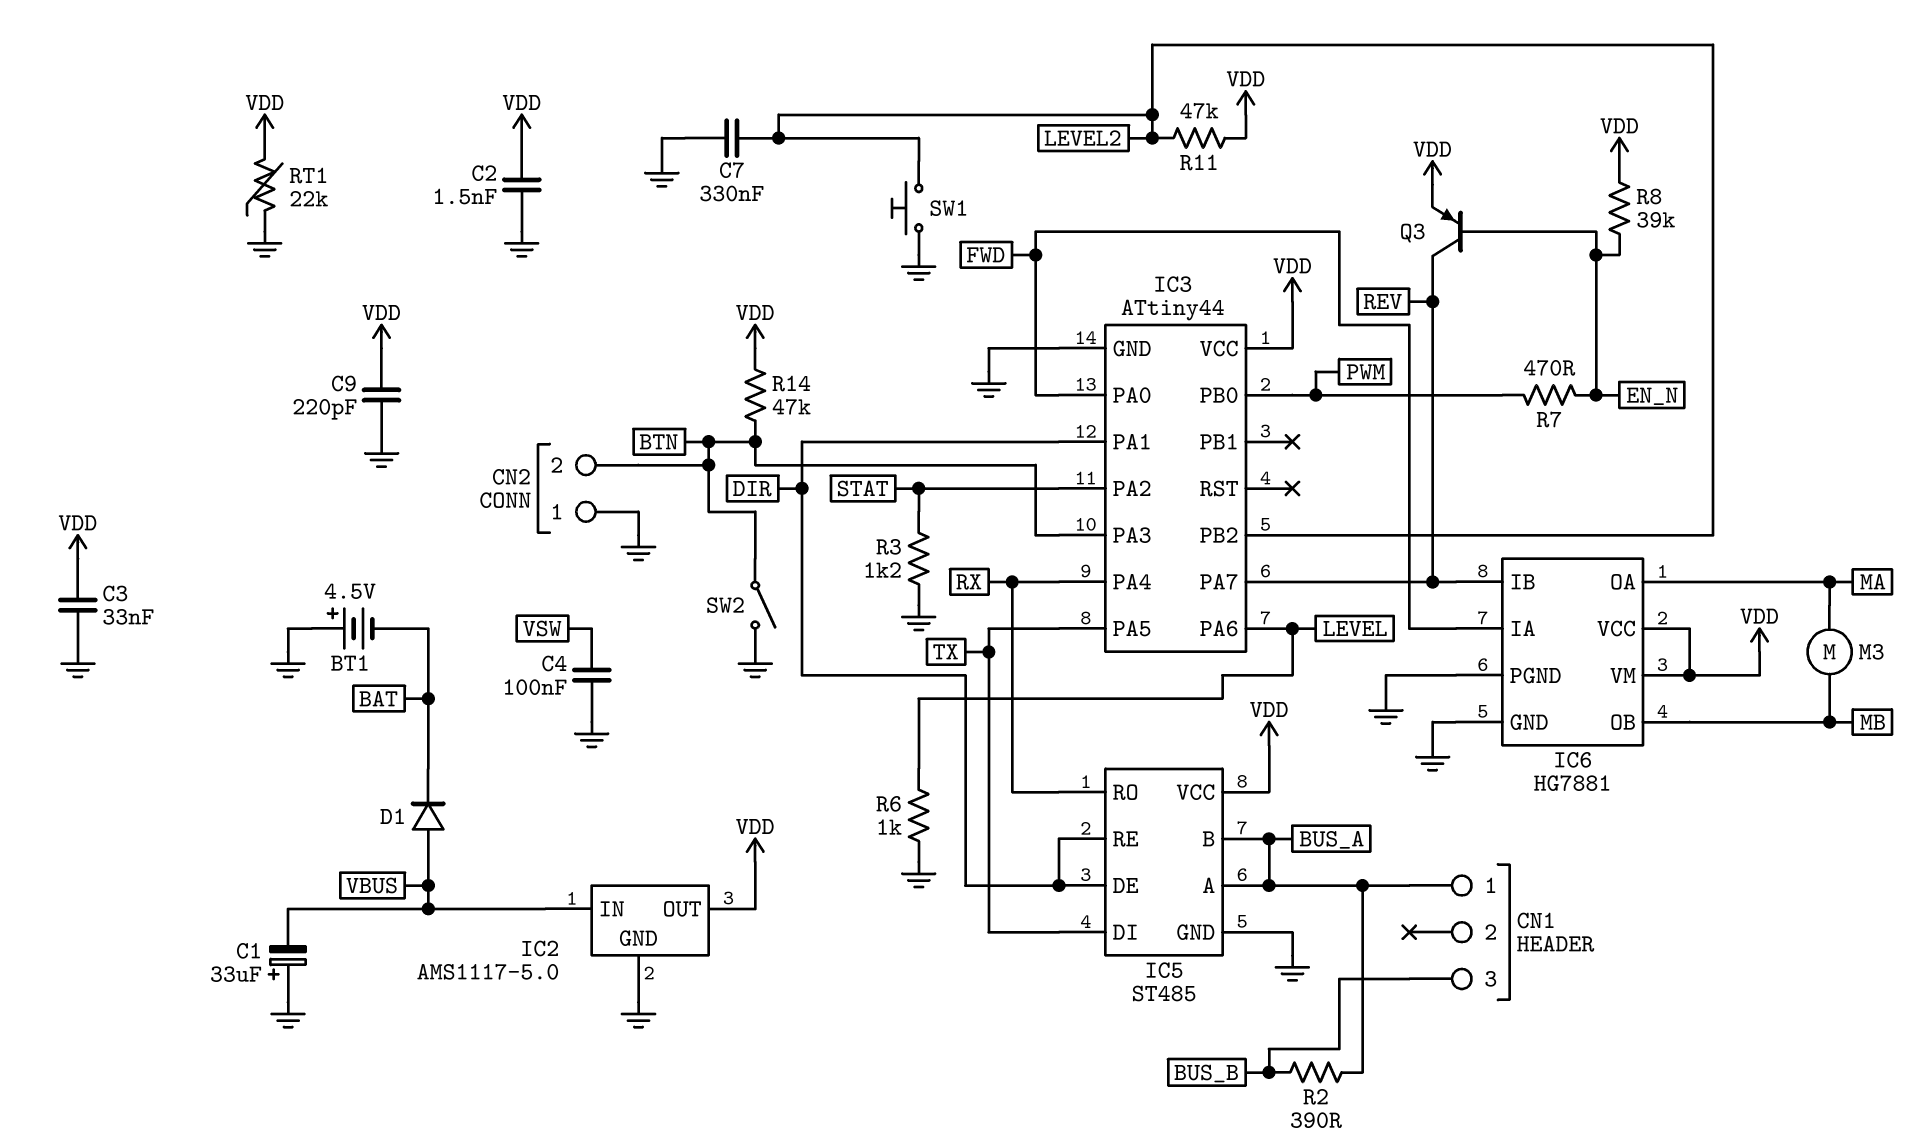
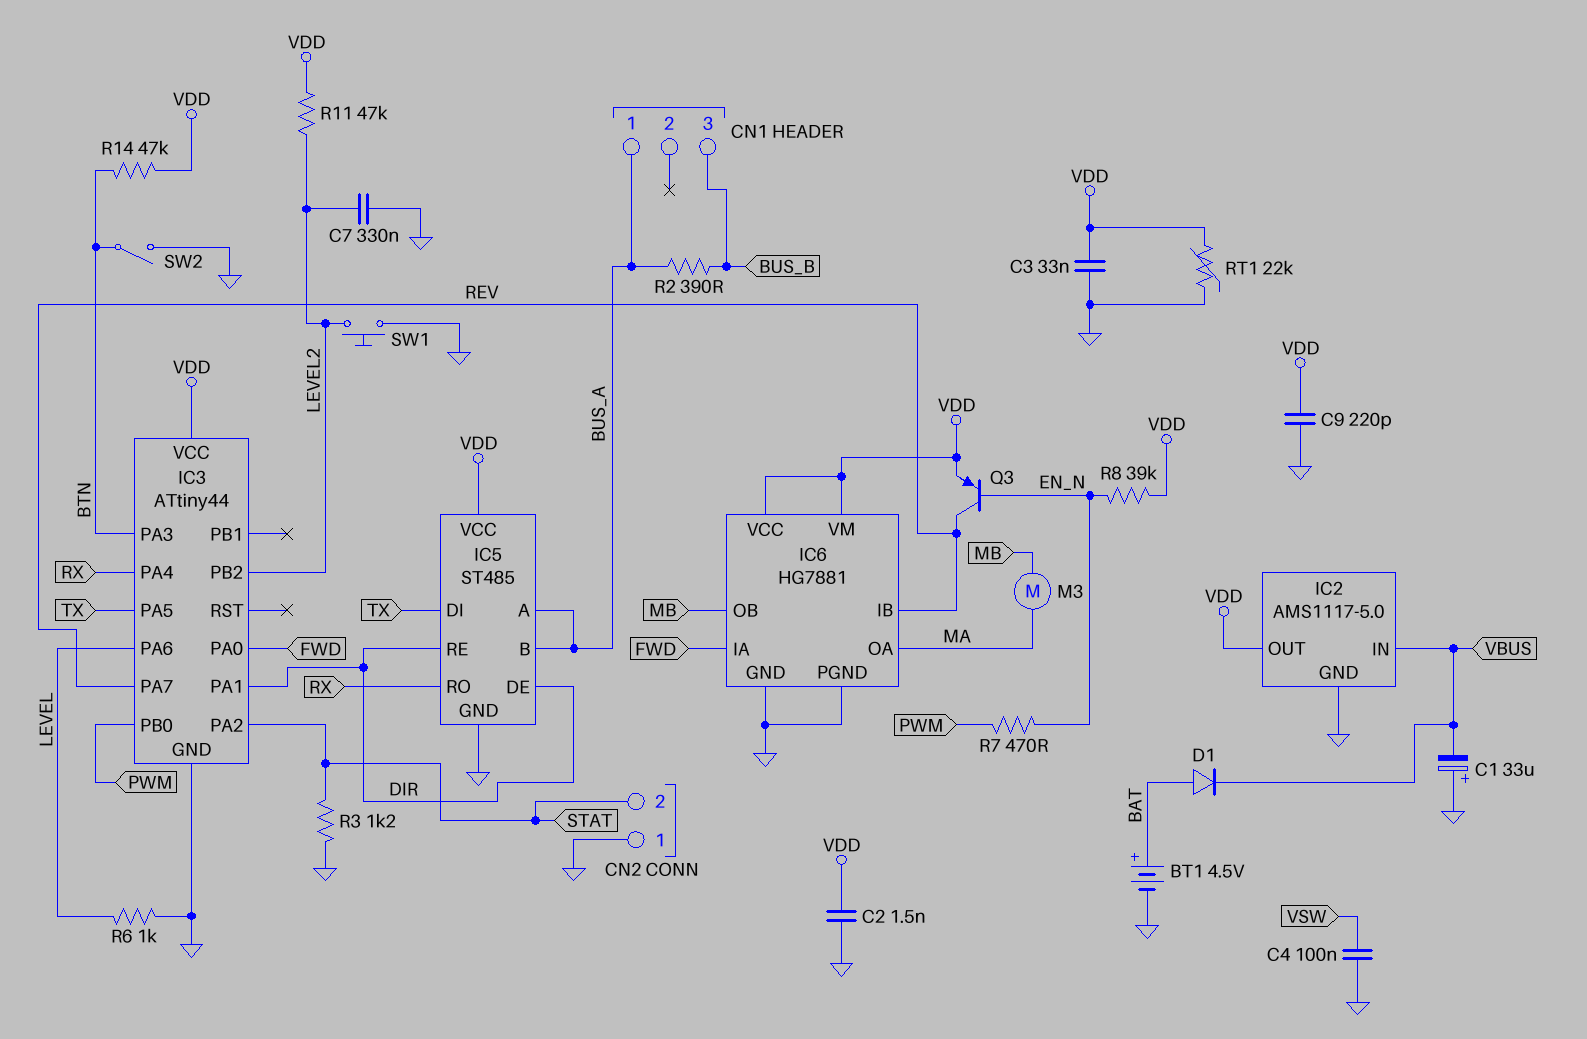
BT1: 4.5V (plus GND, minus BAT) -> 4.5V (plus BAT, minus GND)
CN2 pin 2: BTN -> STAT
D1: diode (A VBUS, K BAT) -> diode (A BAT, K VBUS)

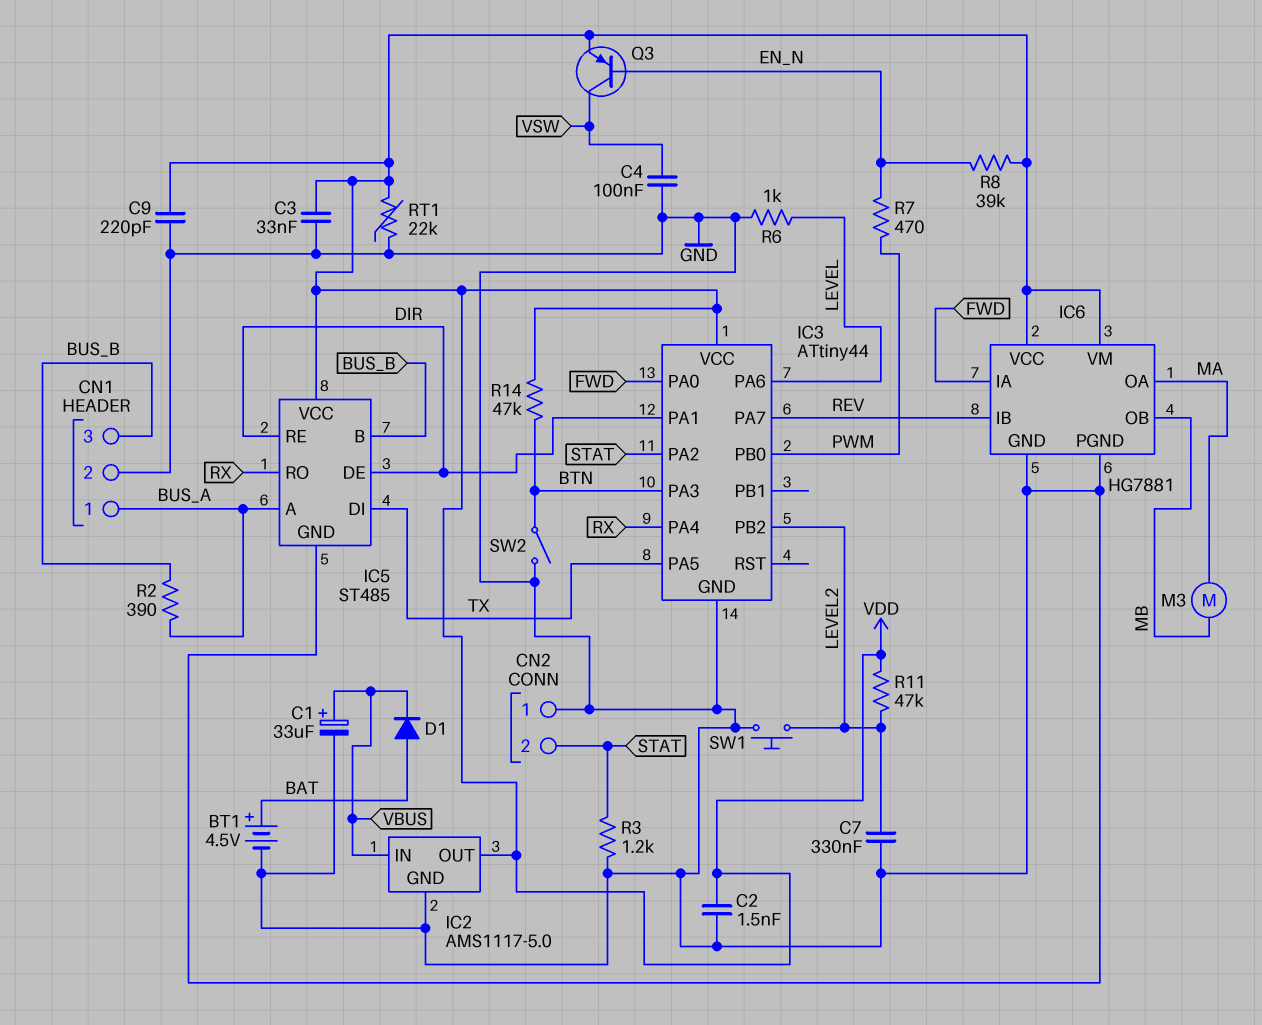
C1: 33uF (plus GND, minus VBUS) -> 33uF (plus VBUS, minus GND)
CN1 pin 2: none -> GND
IC5 pin B: BUS_A -> BUS_B
Q3: PNP (B EN_N, C REV, E VDD) -> PNP (B EN_N, C VSW, E VDD)

